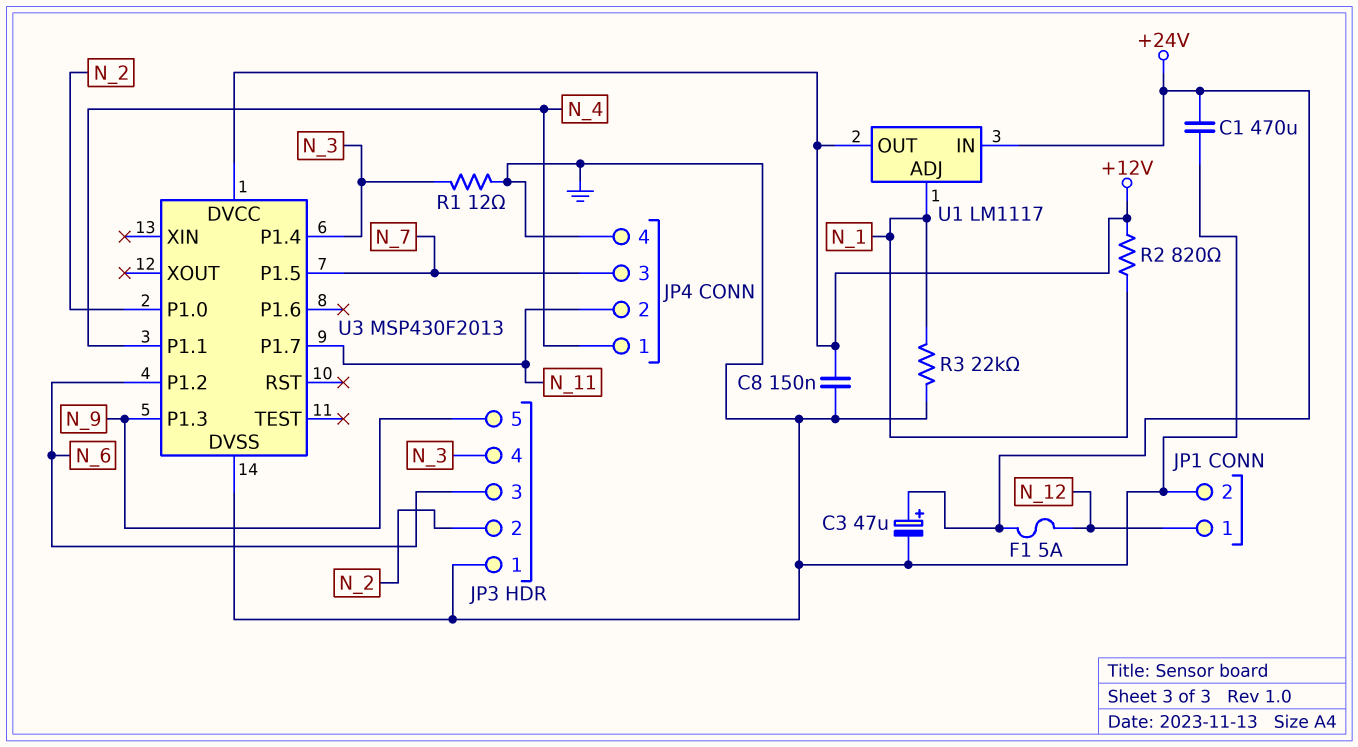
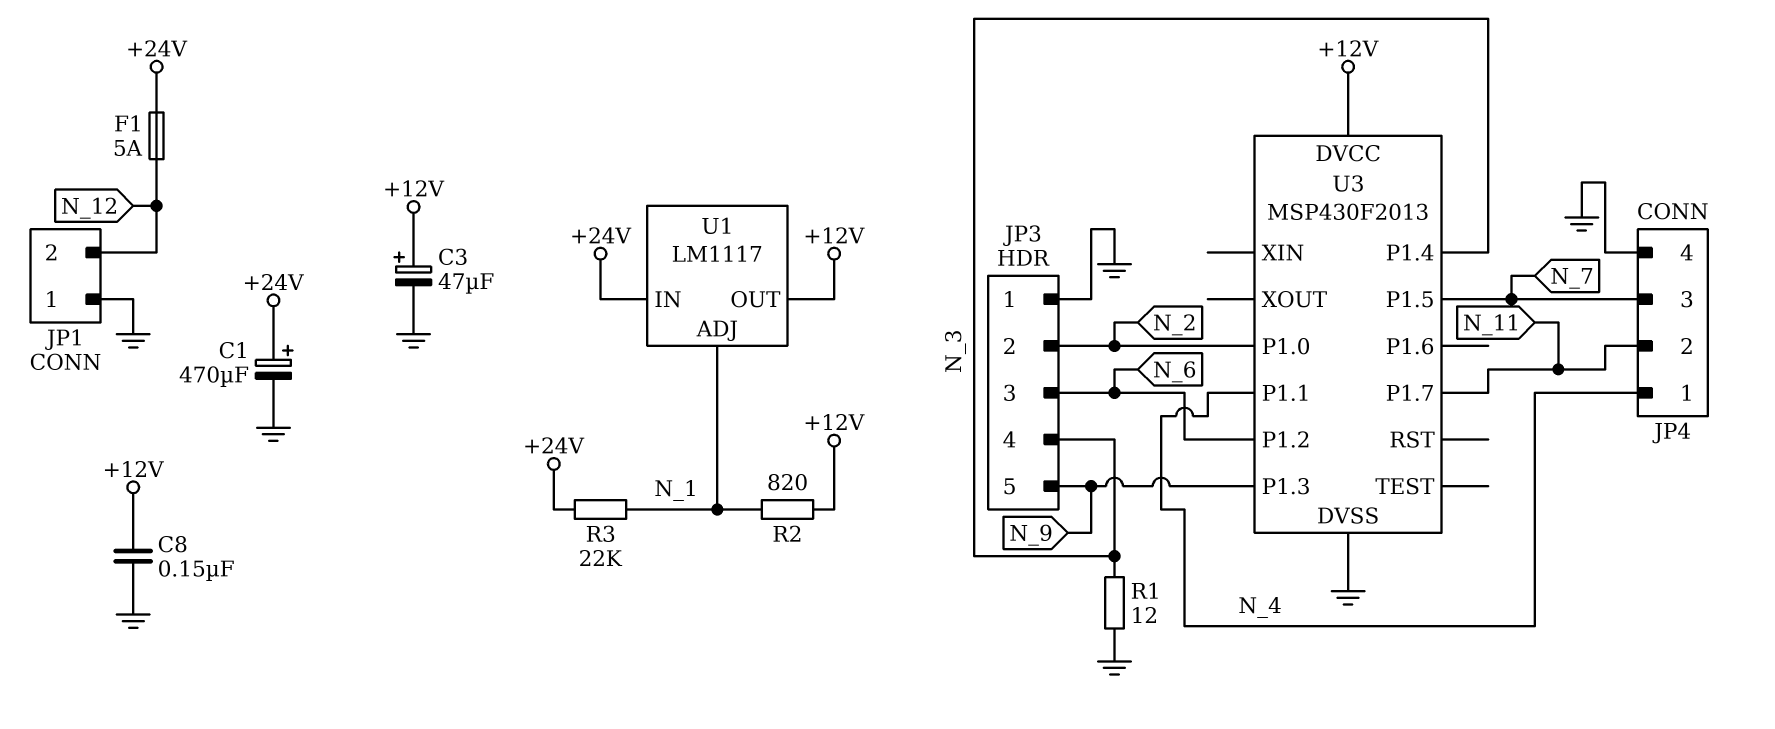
C1: 470uF (+24V, GND) -> 470uF (plus +24V, minus GND)
C3: 47uF (plus +24V, minus GND) -> 47uF (plus +12V, minus GND)
JP1 pin 1: N_12 -> GND
JP1 pin 2: GND -> N_12
R3: 22k (GND, N_1) -> 22k (+24V, N_1)

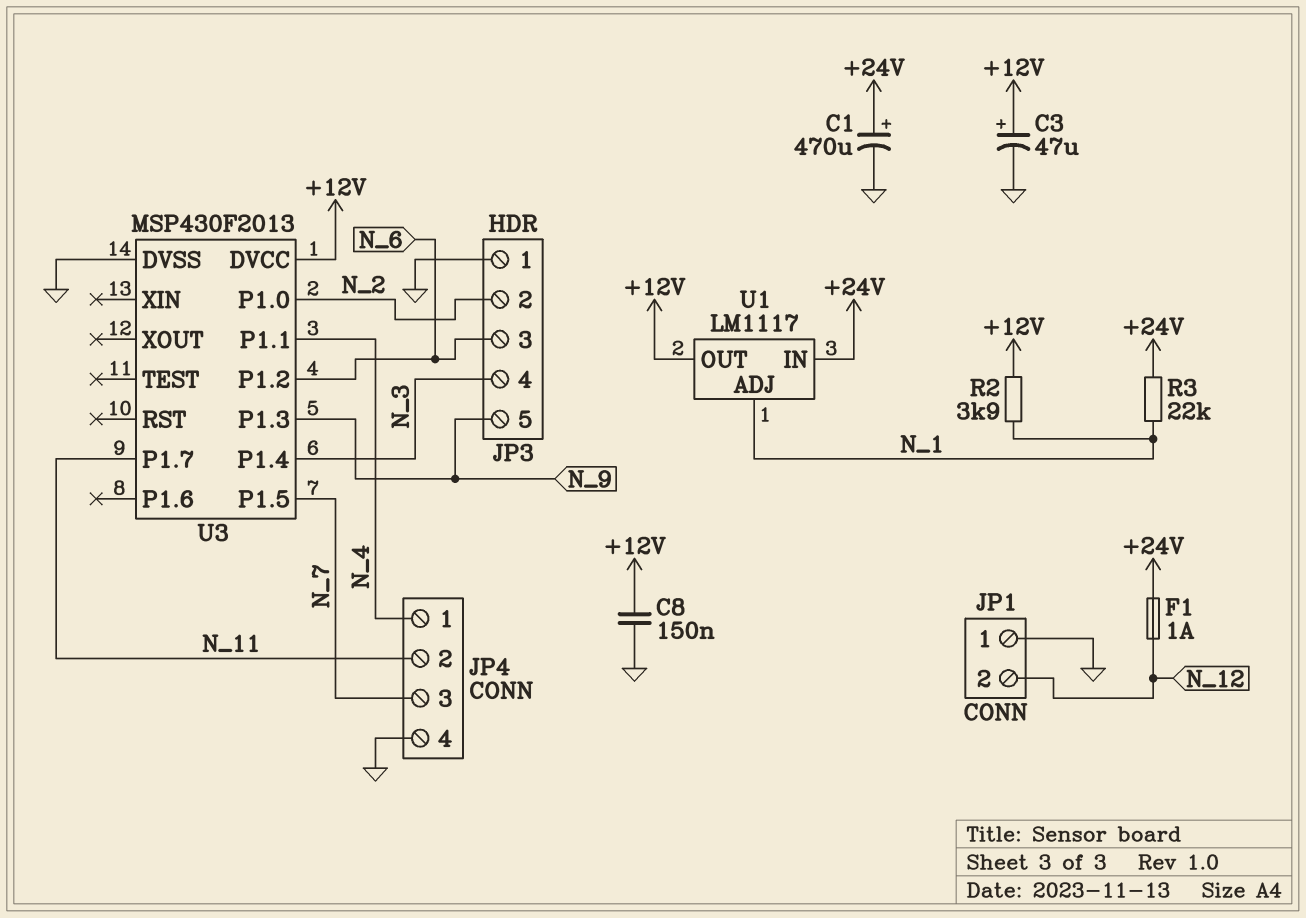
F1: 5A (+24V, N_12) -> 1A (+24V, N_12)
R1: 12 (GND, N_3) -> none
R2: 820 (+12V, N_1) -> 3.9k (+12V, N_1)

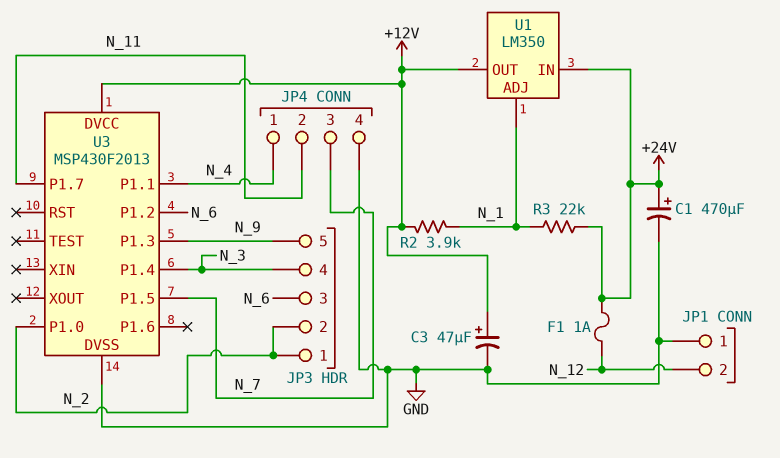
C8: 150nF (+12V, GND) -> none
JP3 pin 1: GND -> N_2
U1: LM1117 -> LM350

